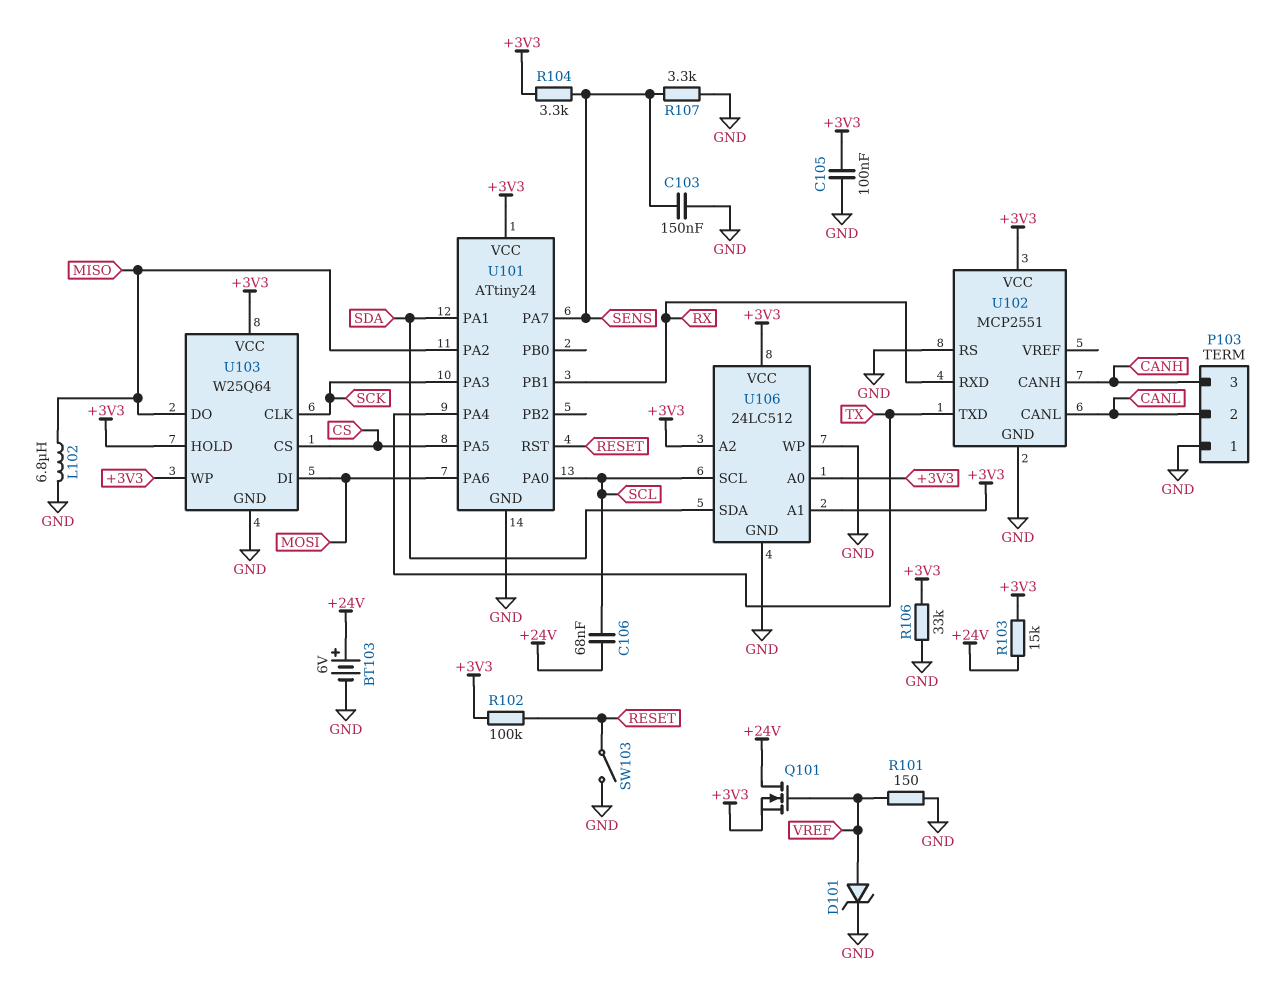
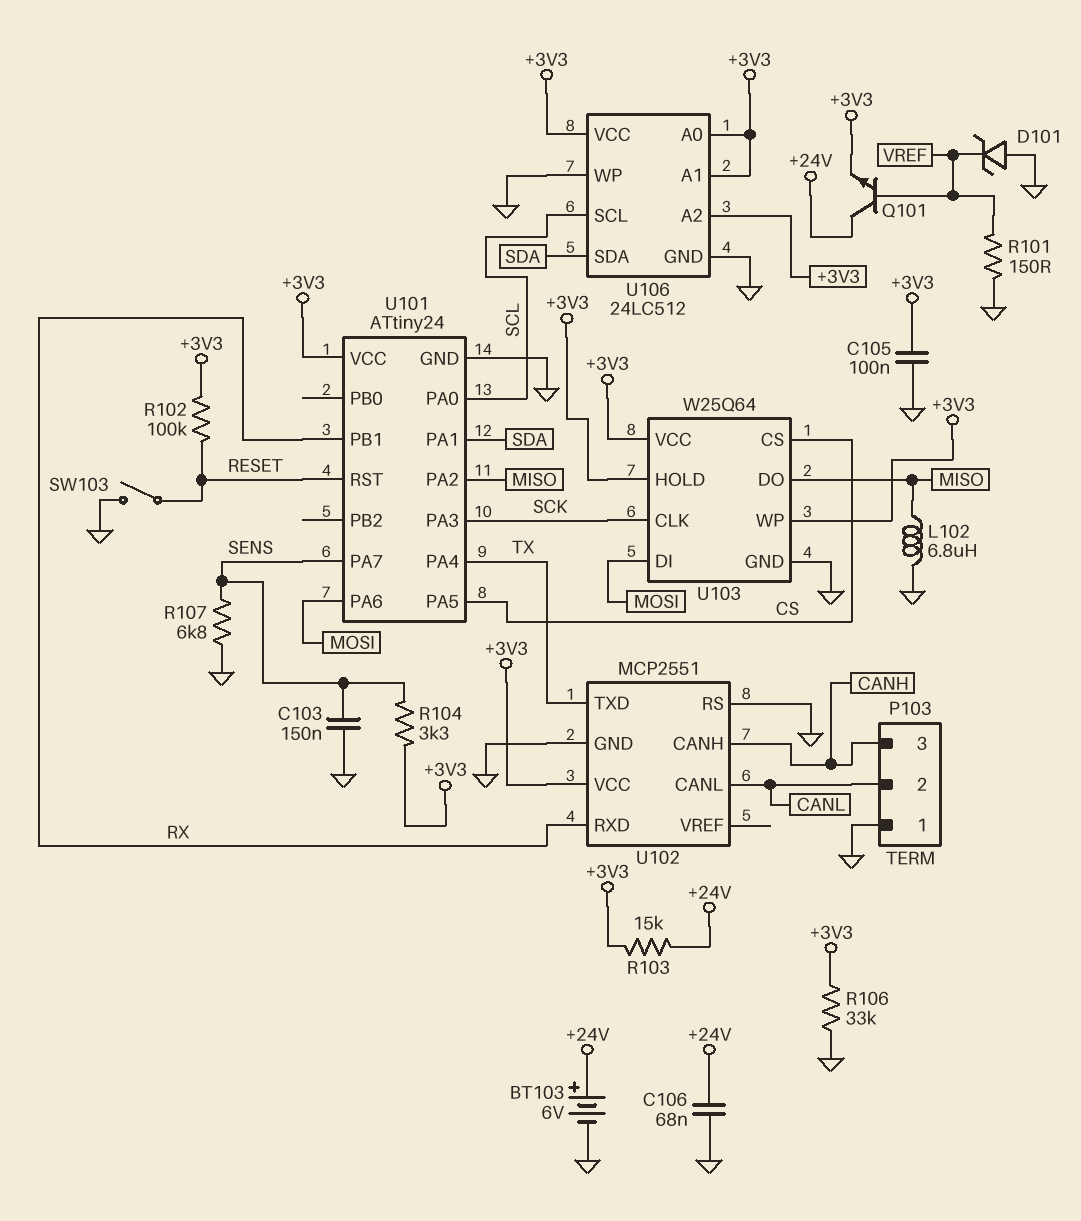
C106: 68nF (+24V, SCL) -> 68nF (+24V, GND)
D101: zener (A VREF, K GND) -> zener (A GND, K VREF)
Q101: NMOS (G VREF, D +24V, S +3V3) -> NPN (B VREF, C +24V, E +3V3)
R107: 3.3k (GND, SENS) -> 6.8k (GND, SENS)

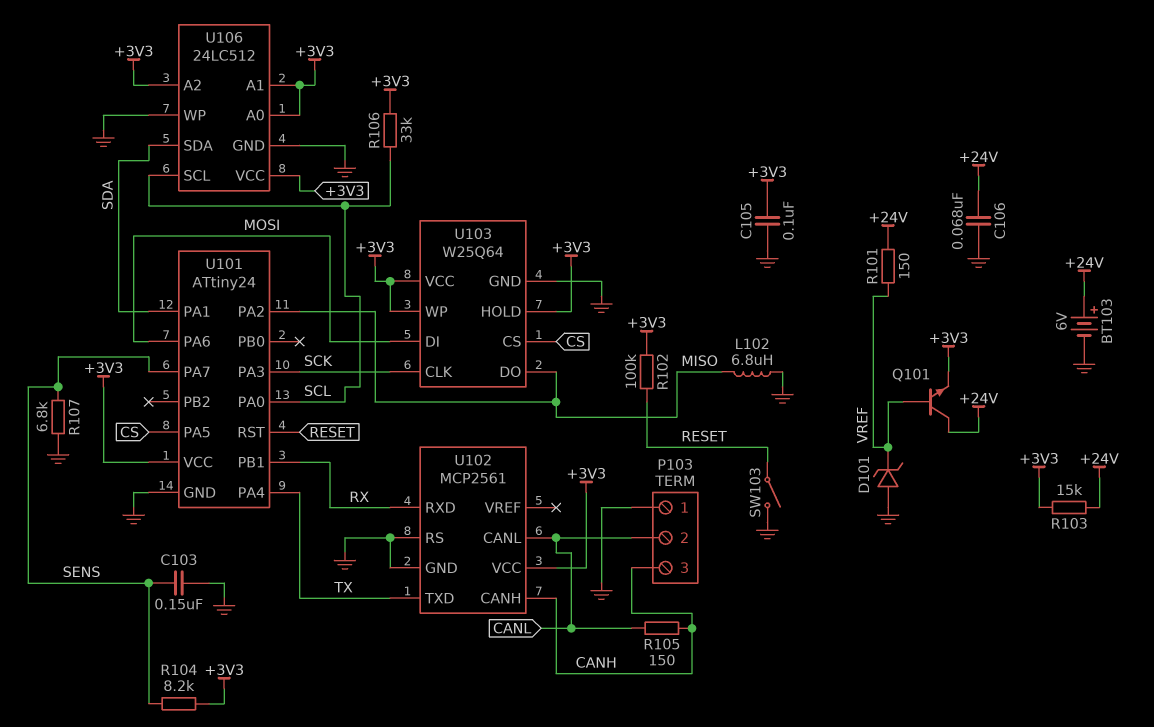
R101: 150 (GND, VREF) -> 150 (+24V, VREF)
R104: 3.3k (+3V3, SENS) -> 8.2k (+3V3, SENS)
R105: none -> 150 (CANH, CANL)
R106: 33k (+3V3, GND) -> 33k (+3V3, SCL)
U102: MCP2551 -> MCP2561

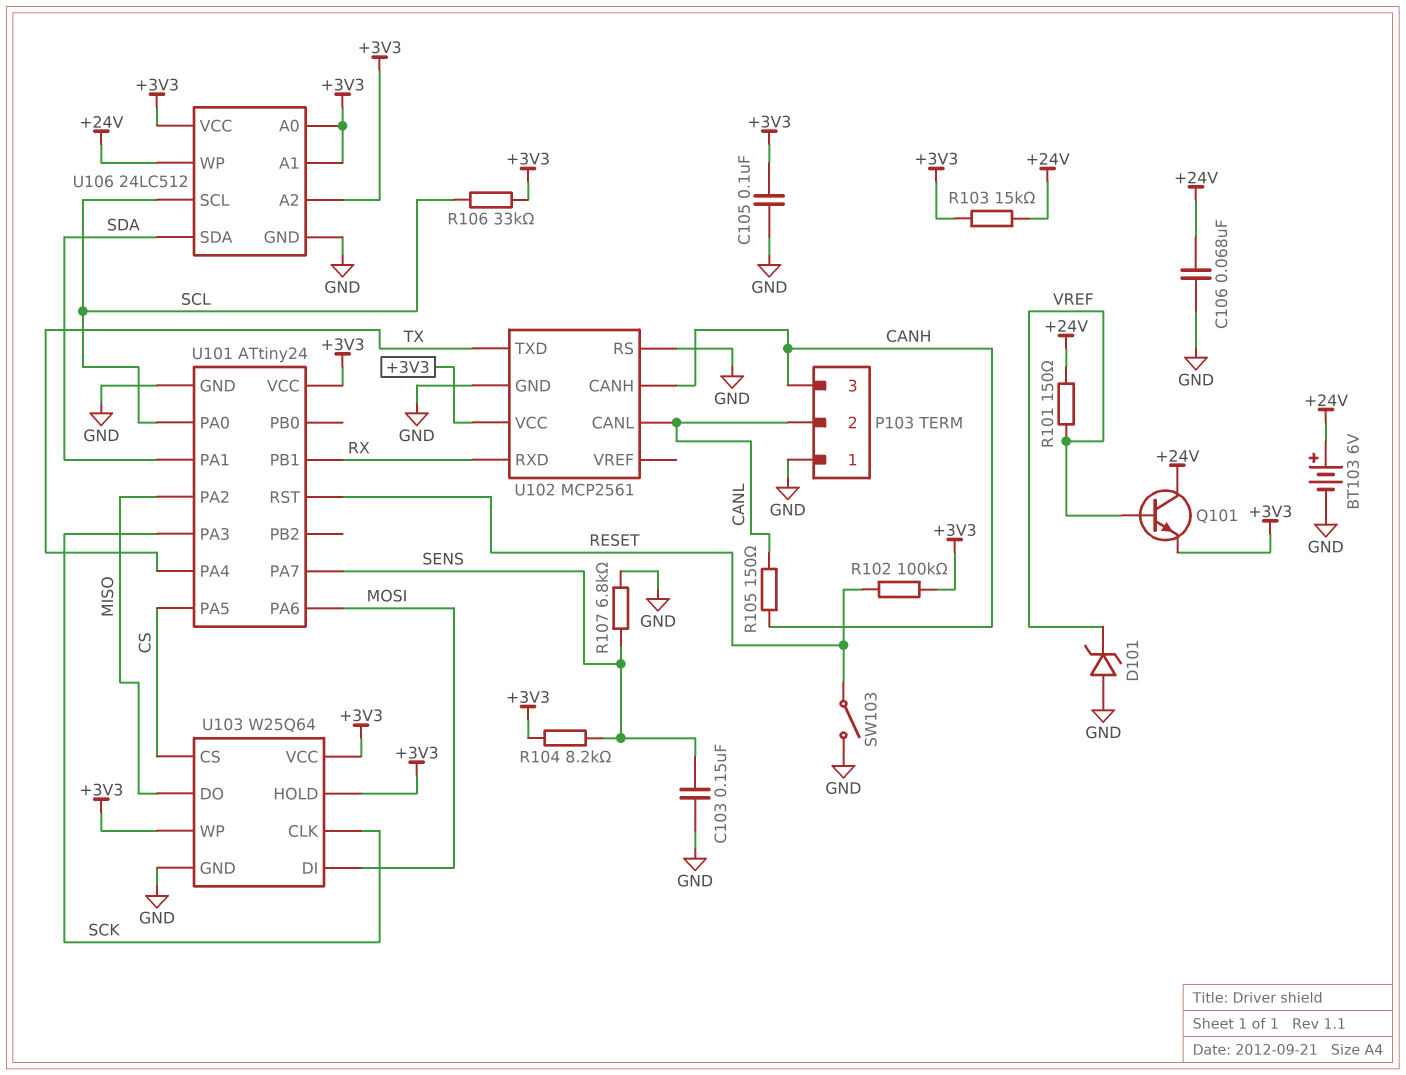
L102: 6.8uH (GND, MISO) -> none
U106 pin WP: GND -> +24V

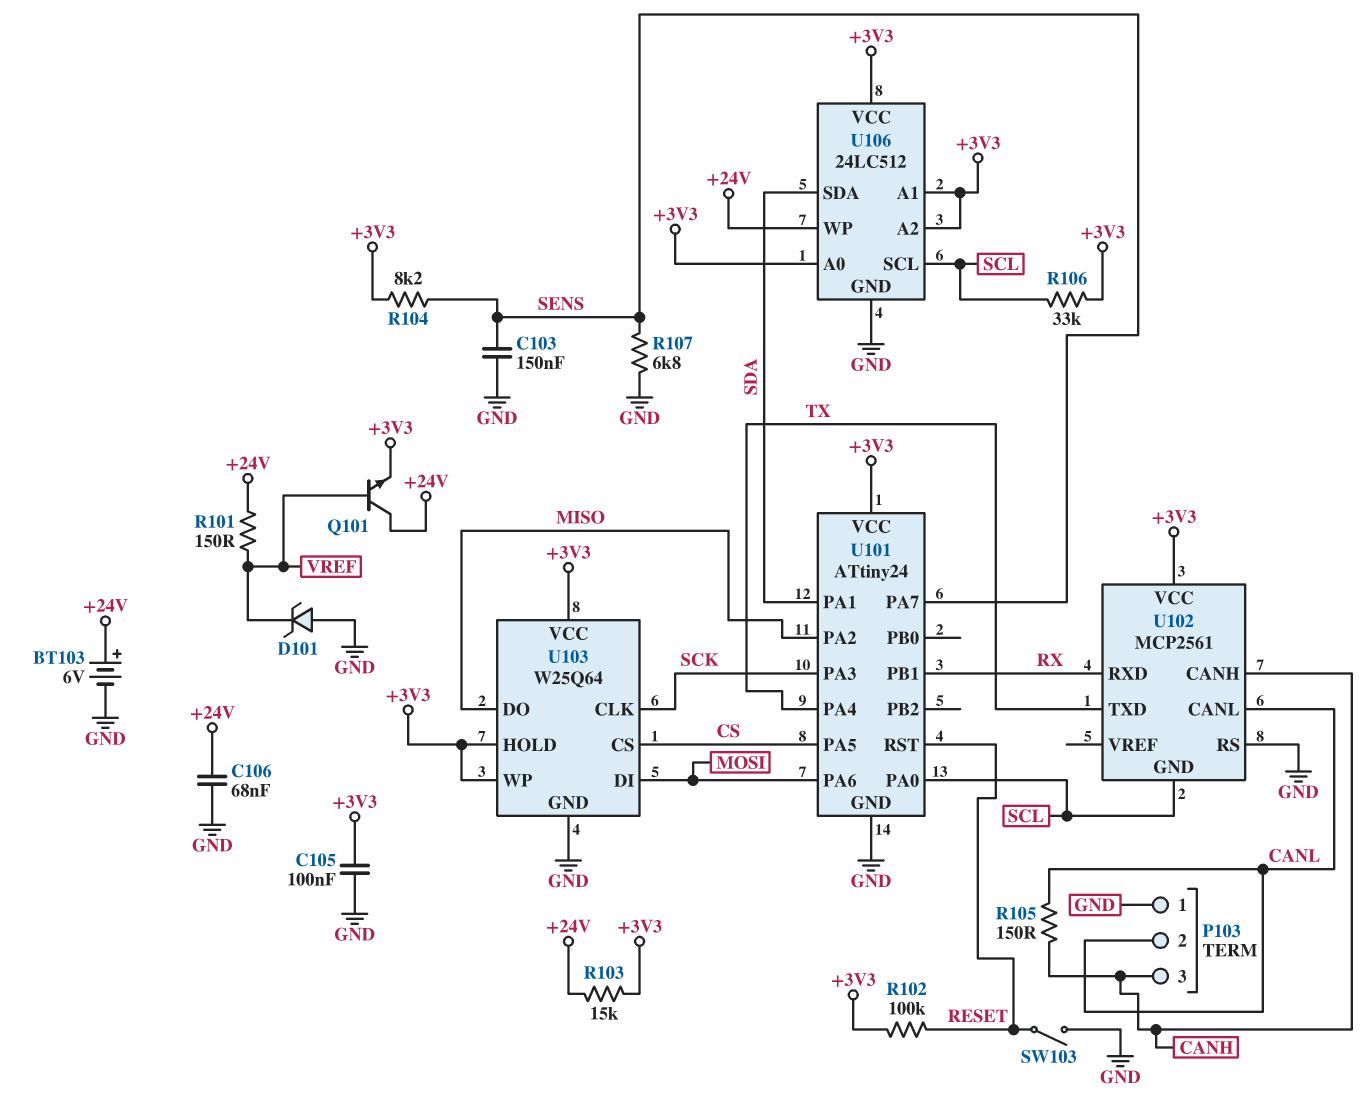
U102 pin GND: GND -> SCL

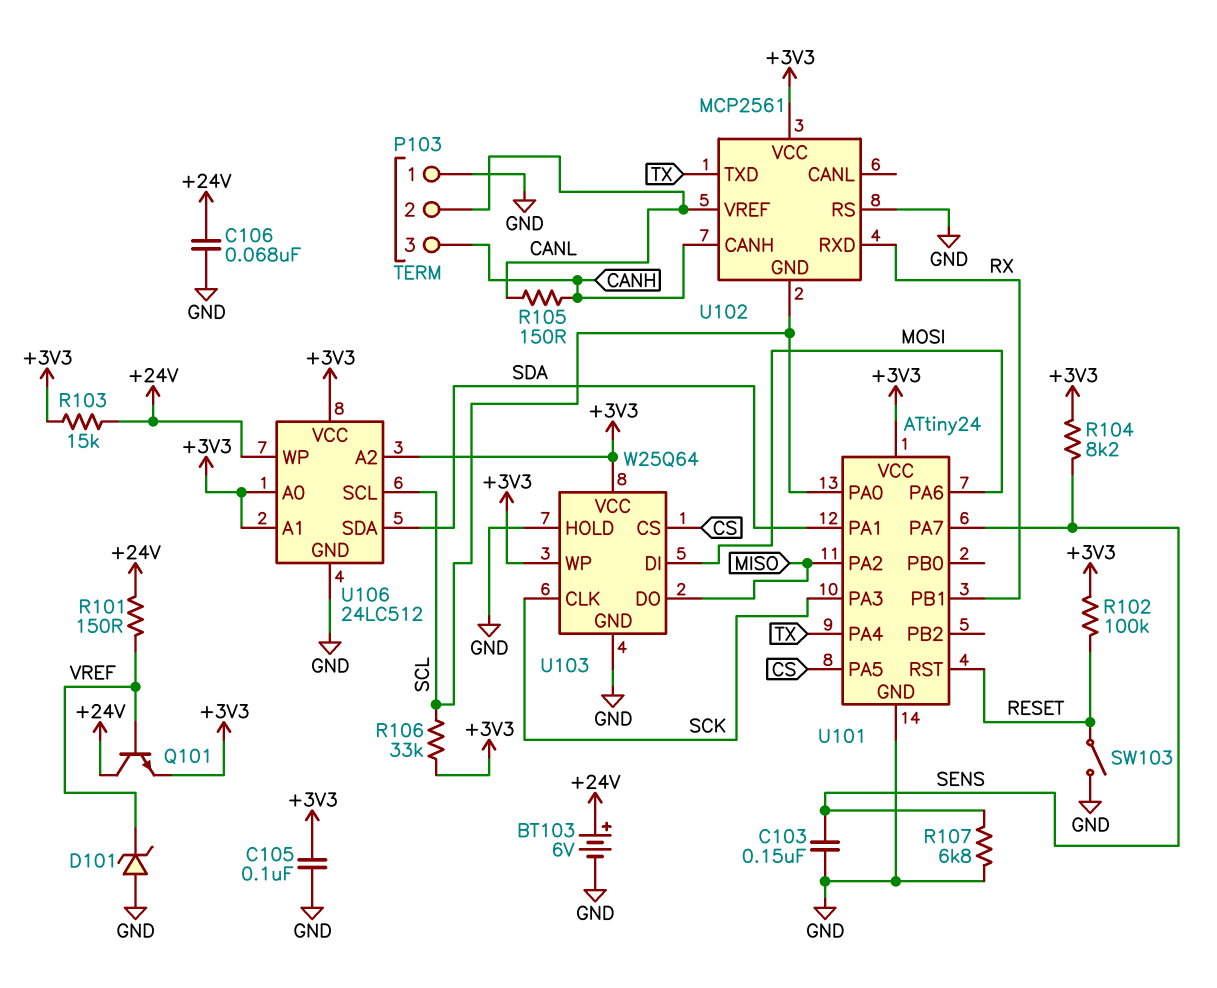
U102 pin CANL: CANL -> none
U102 pin VREF: none -> CANL
U103 pin HOLD: +3V3 -> GND

